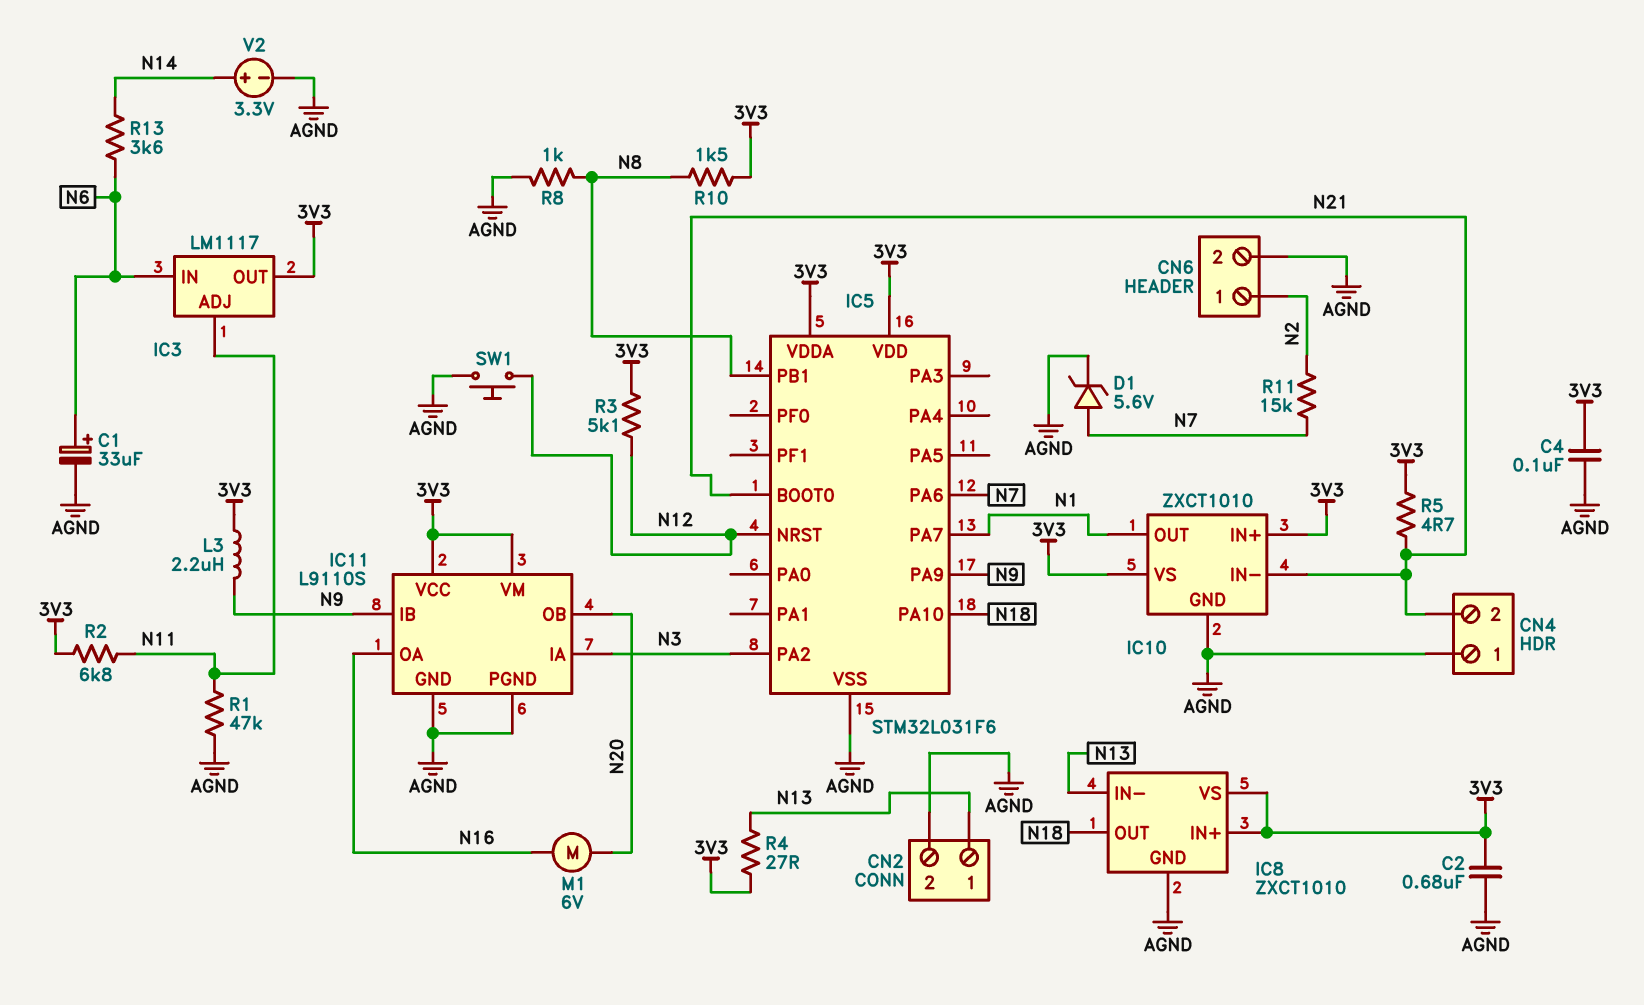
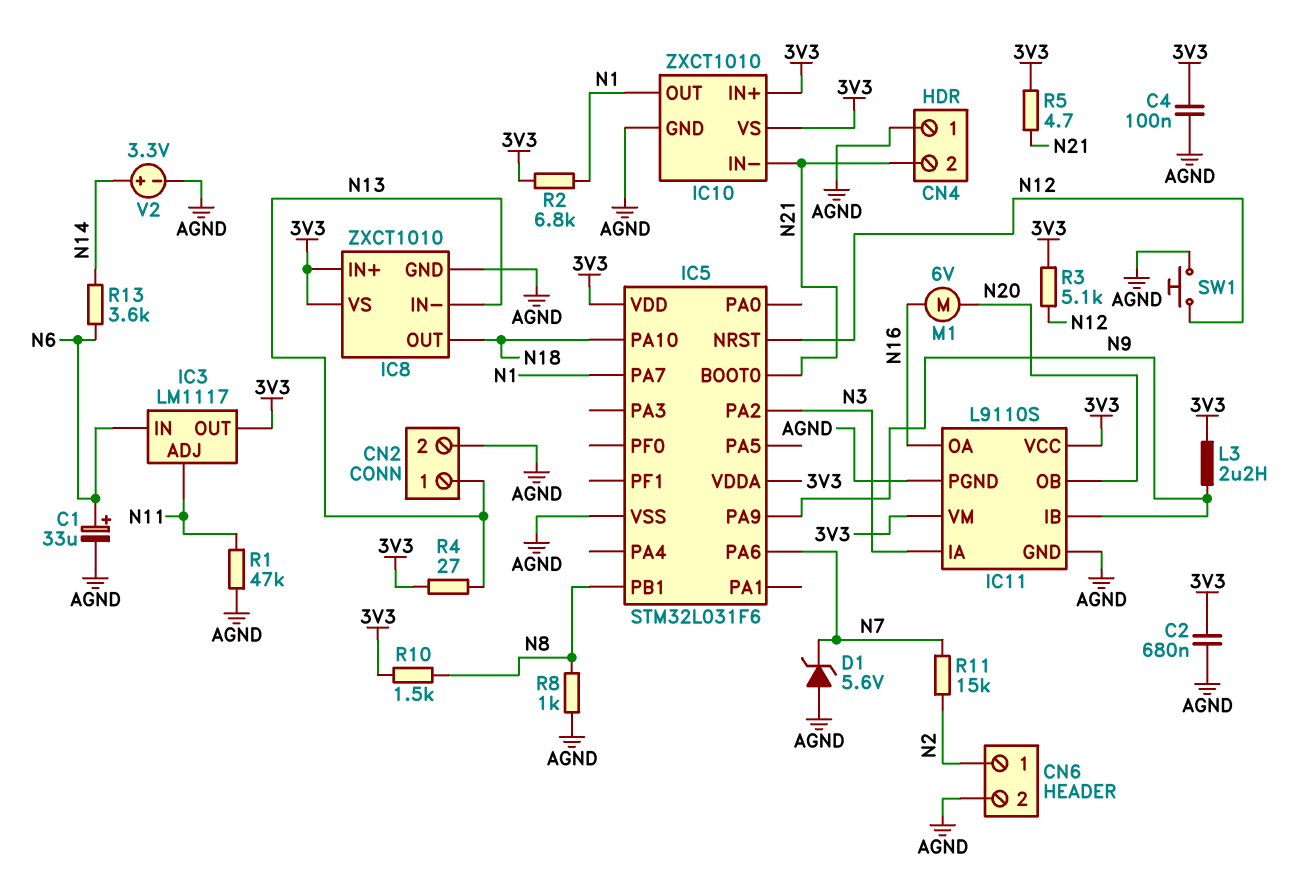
D1: zener 5.6V (A N7, K AGND) -> zener 5.6V (A AGND, K N7)
R2: 6.8k (3V3, N11) -> 6.8k (3V3, N1)

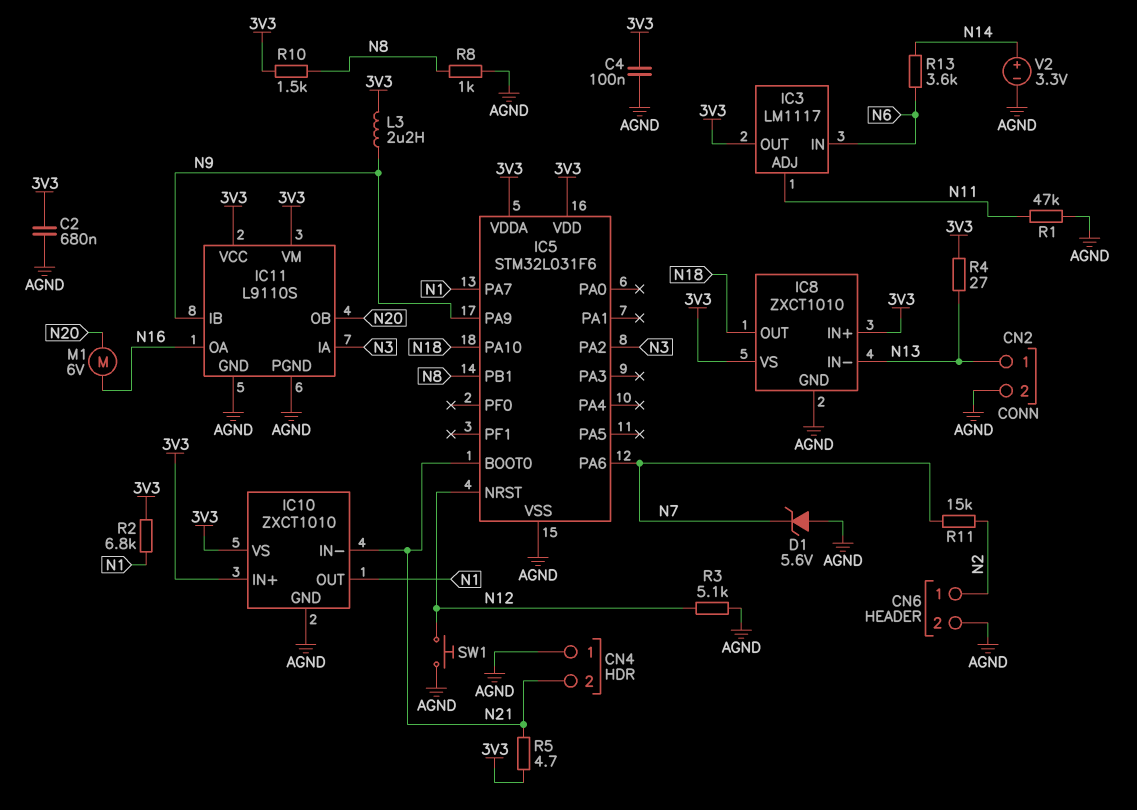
C1: 33uF (plus N6, minus AGND) -> none
R3: 5.1k (3V3, N12) -> 5.1k (AGND, N12)

